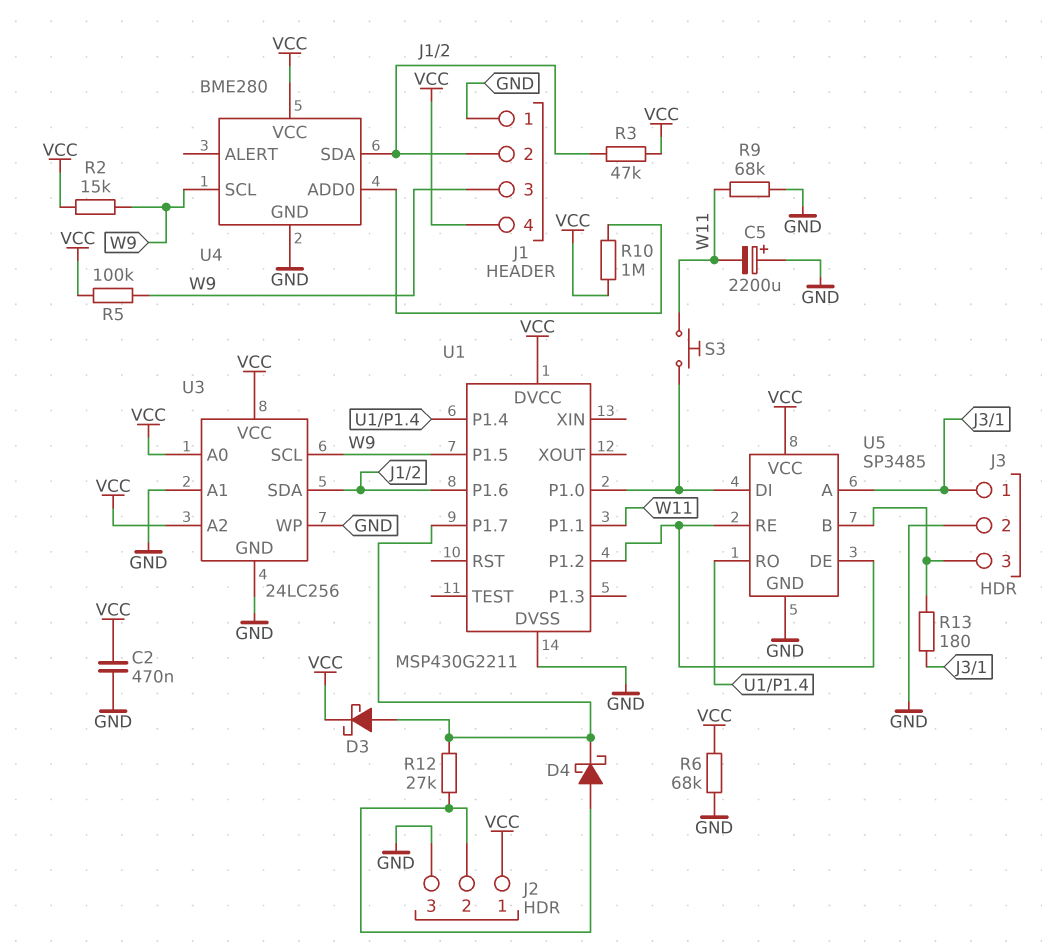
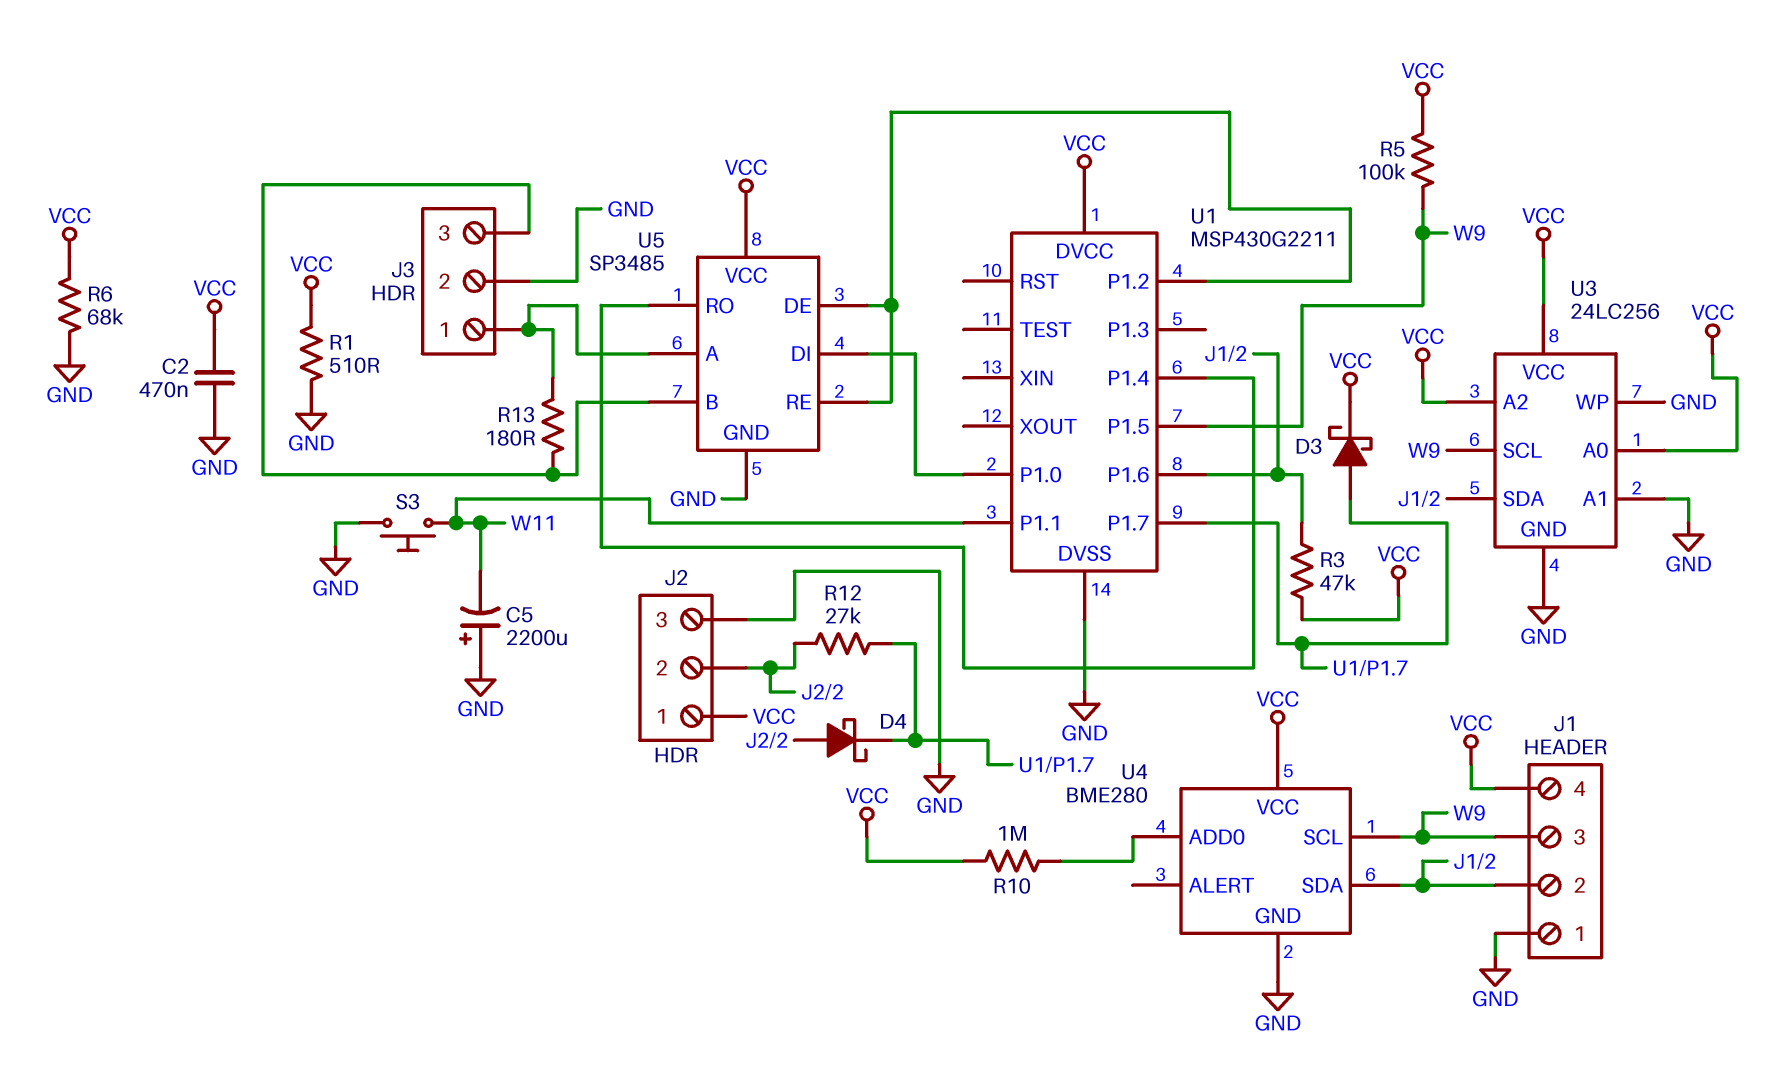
R1: none -> 510 (GND, VCC)
R2: 15k (VCC, W9) -> none
R9: 68k (GND, W11) -> none
S3: button (U1/P1.0, W11) -> button (GND, W11)

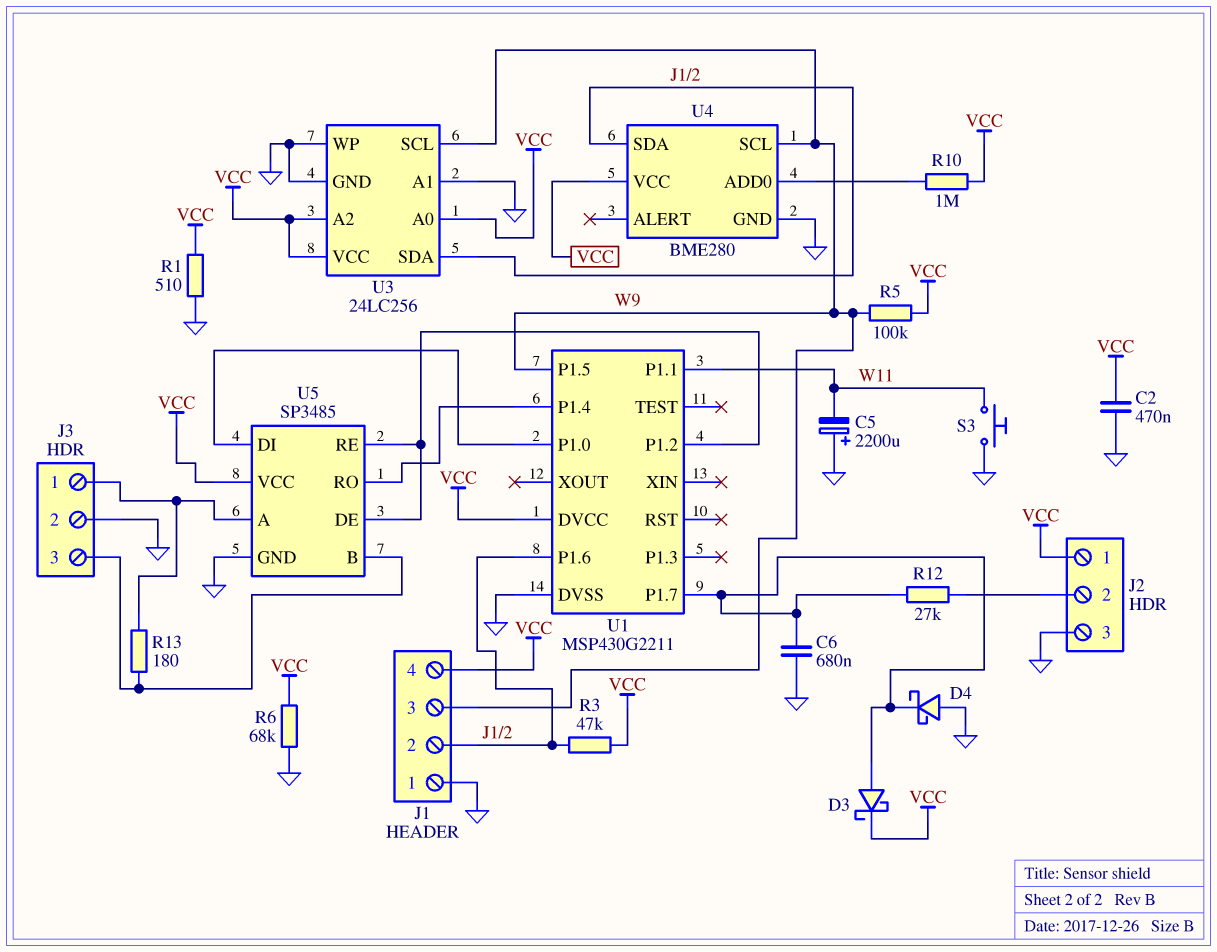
C6: none -> 680nF (GND, U1/P1.7)
D4: schottky (A J2/2, K U1/P1.7) -> schottky (A GND, K U1/P1.7)

